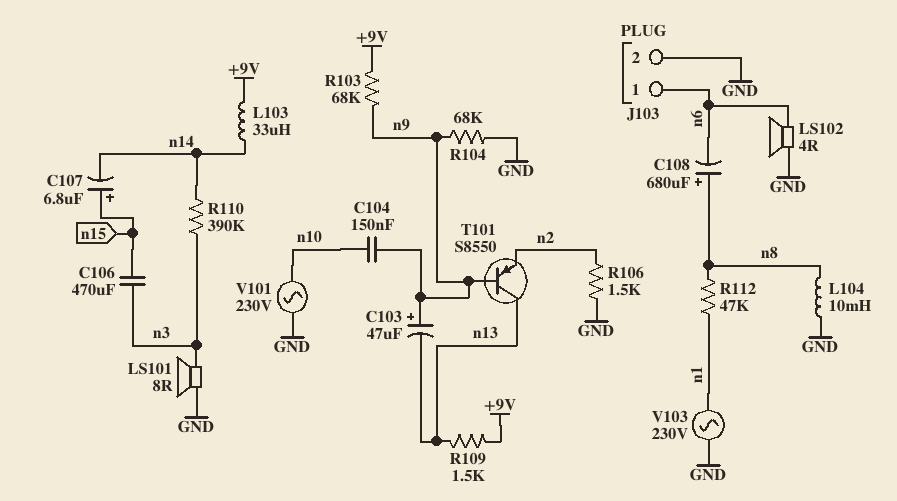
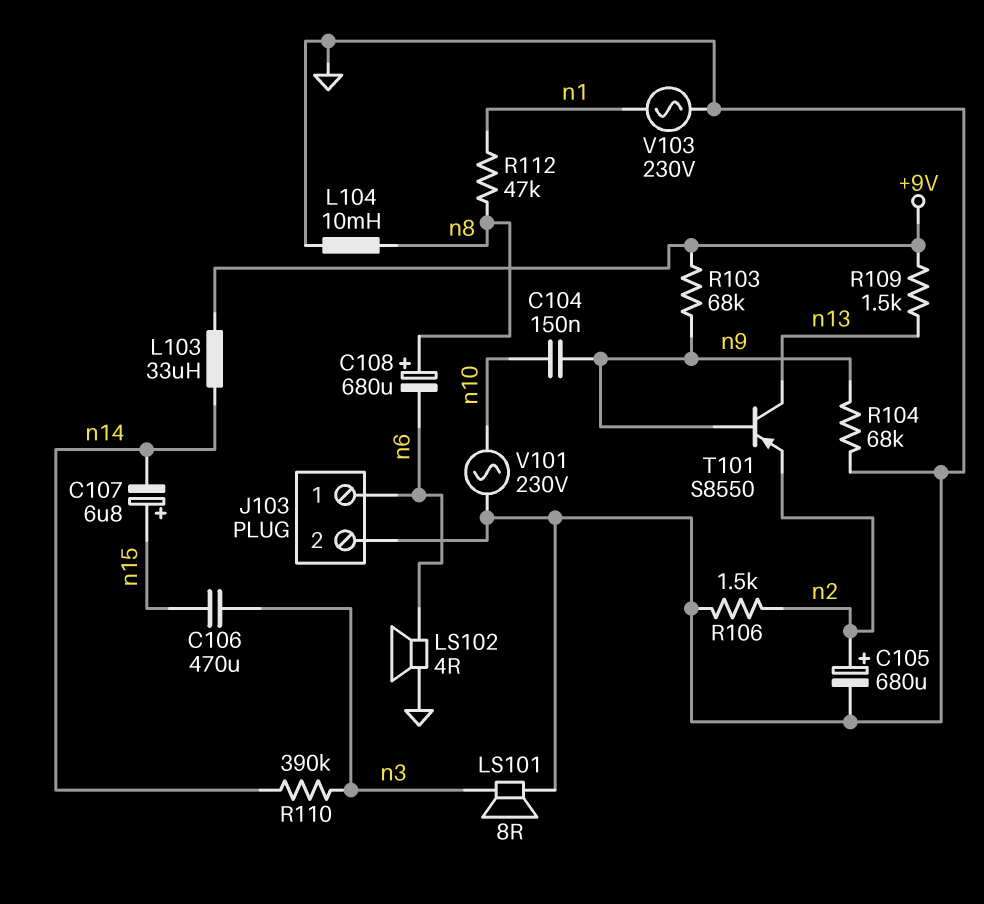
C103: 47uF (plus n9, minus n13) -> none
C105: none -> 680uF (plus n2, minus GND)

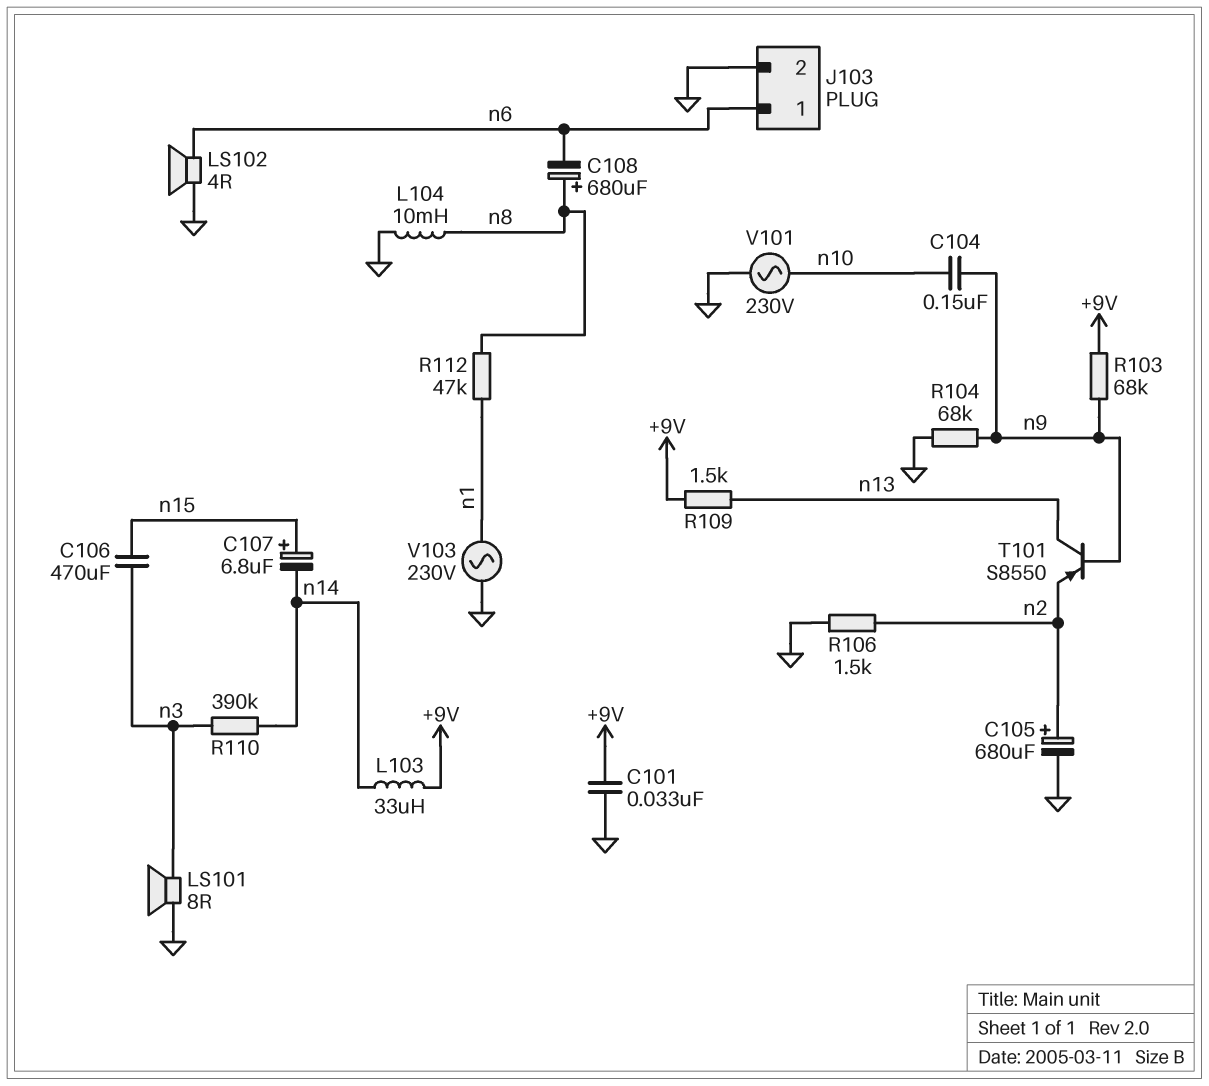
C101: none -> 33nF (+9V, GND)

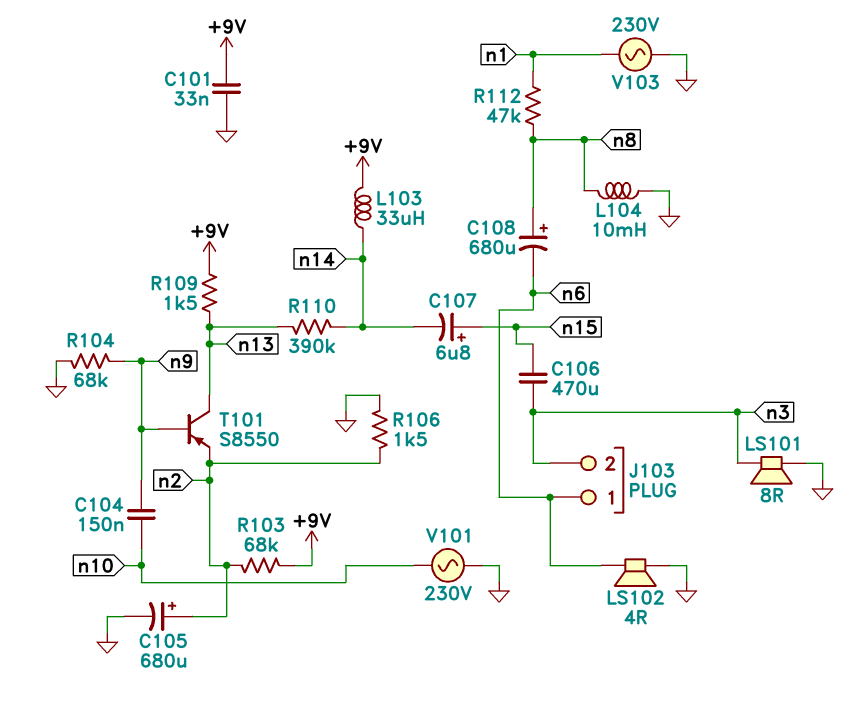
J103 pin 2: GND -> n3
R103: 68k (+9V, n9) -> 68k (+9V, n2)
R110: 390k (n3, n14) -> 390k (n13, n14)

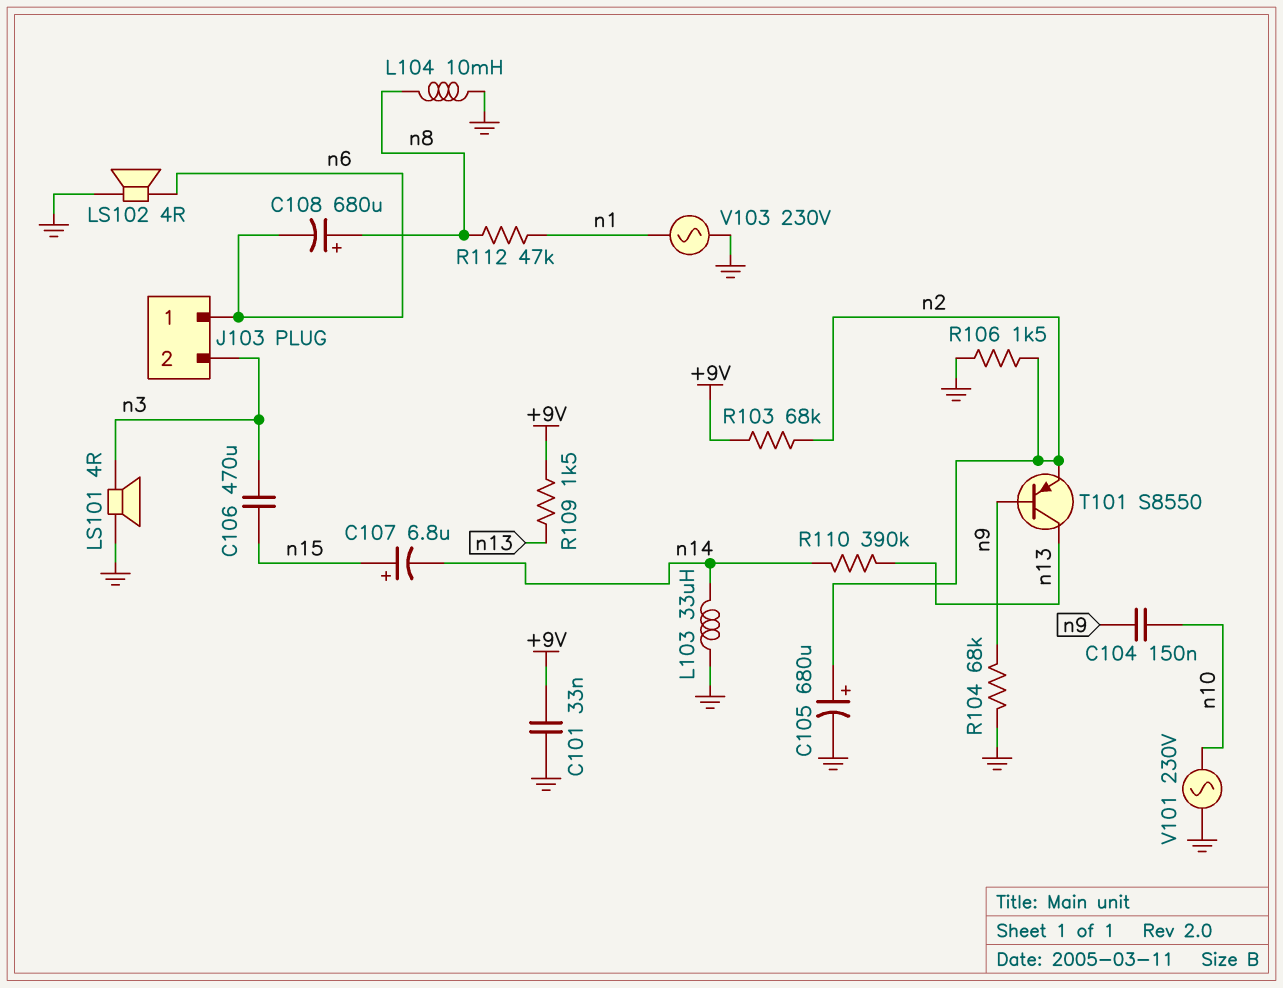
L103: 33uH (+9V, n14) -> 33uH (GND, n14)
LS101: speaker 8R (GND, n3) -> speaker 4R (GND, n3)

